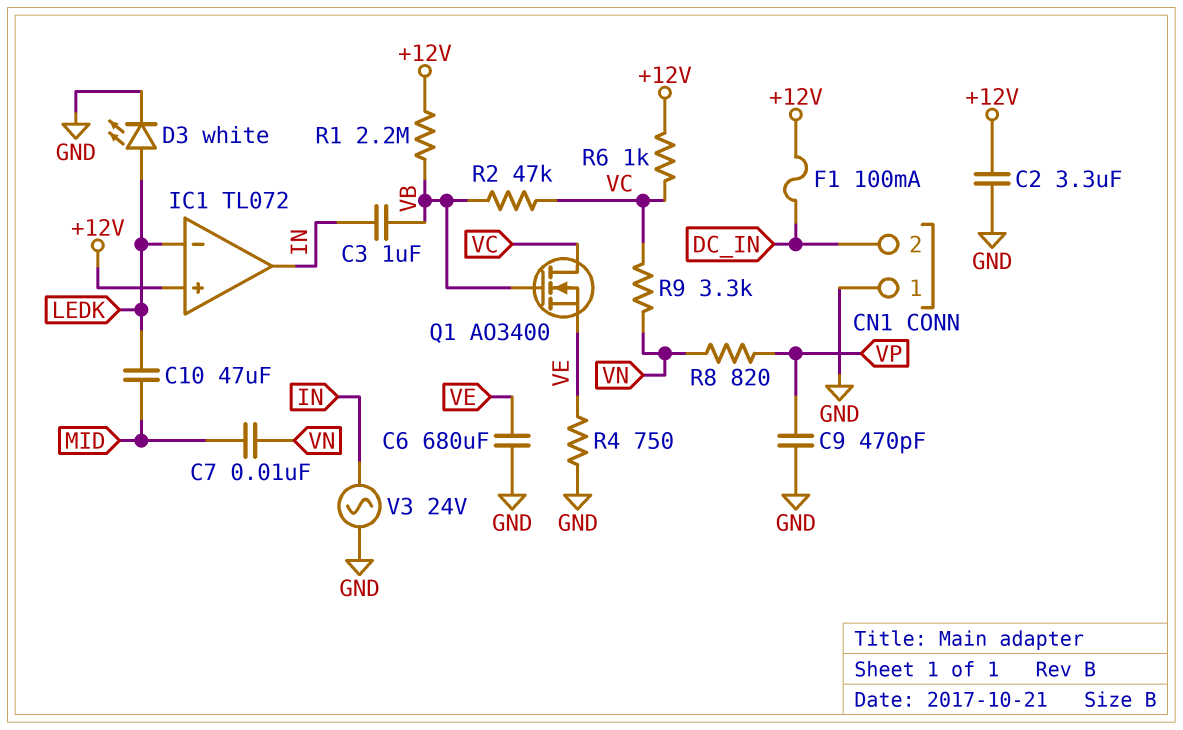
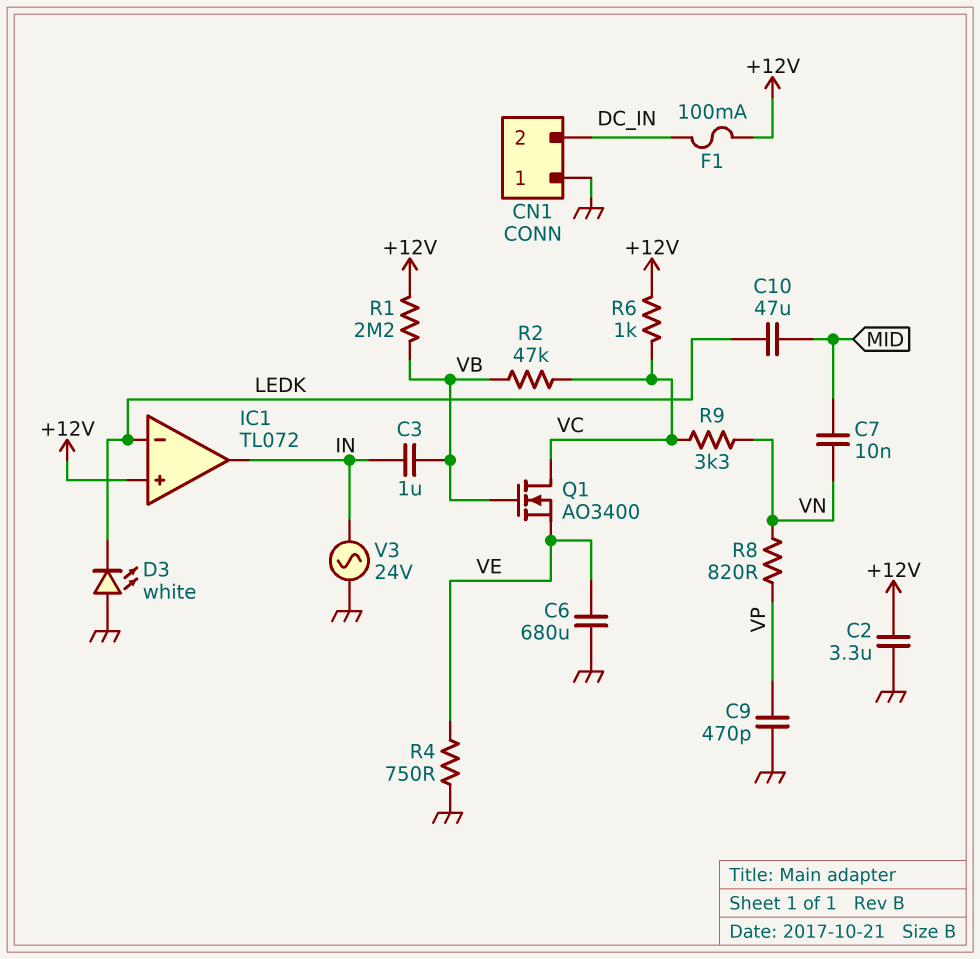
D3: LED white (A LEDK, K GND) -> LED white (A GND, K LEDK)

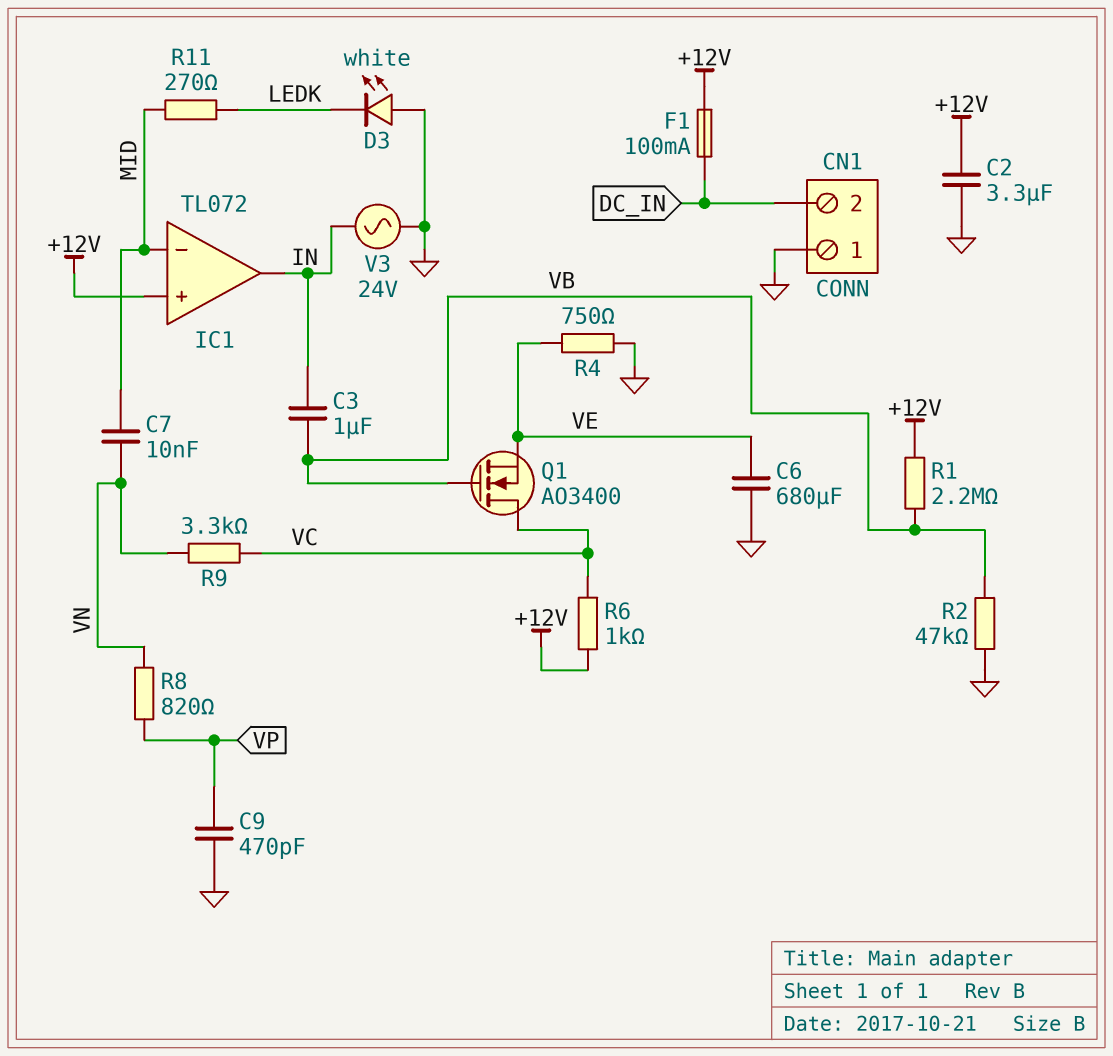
C10: 47uF (LEDK, MID) -> none
IC1 pin in-: LEDK -> MID
R2: 47k (VB, VC) -> 47k (GND, VB)
R11: none -> 270 (LEDK, MID)

